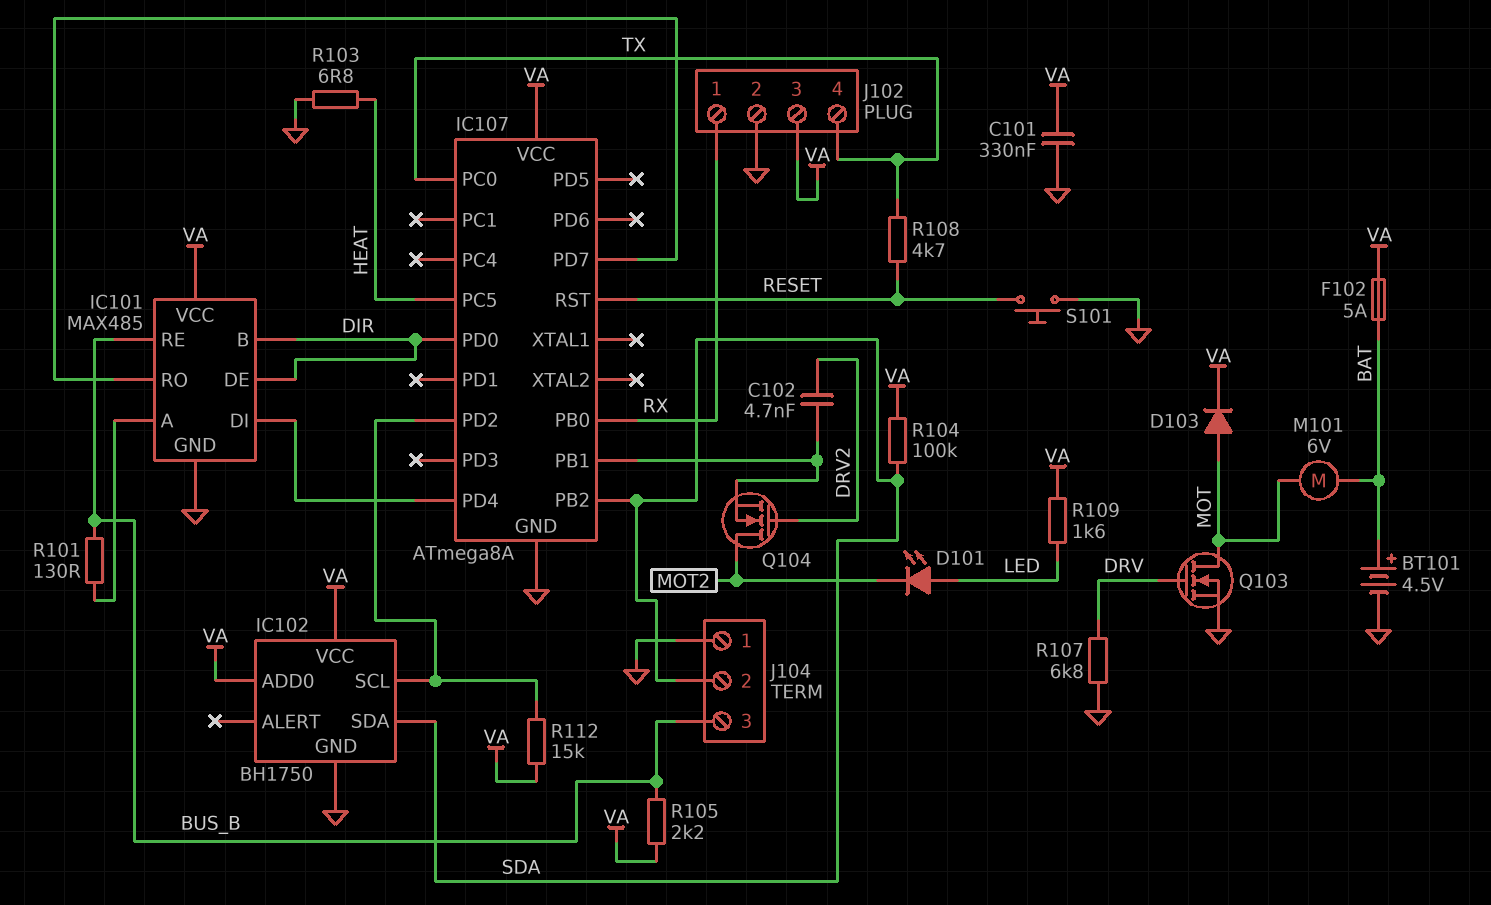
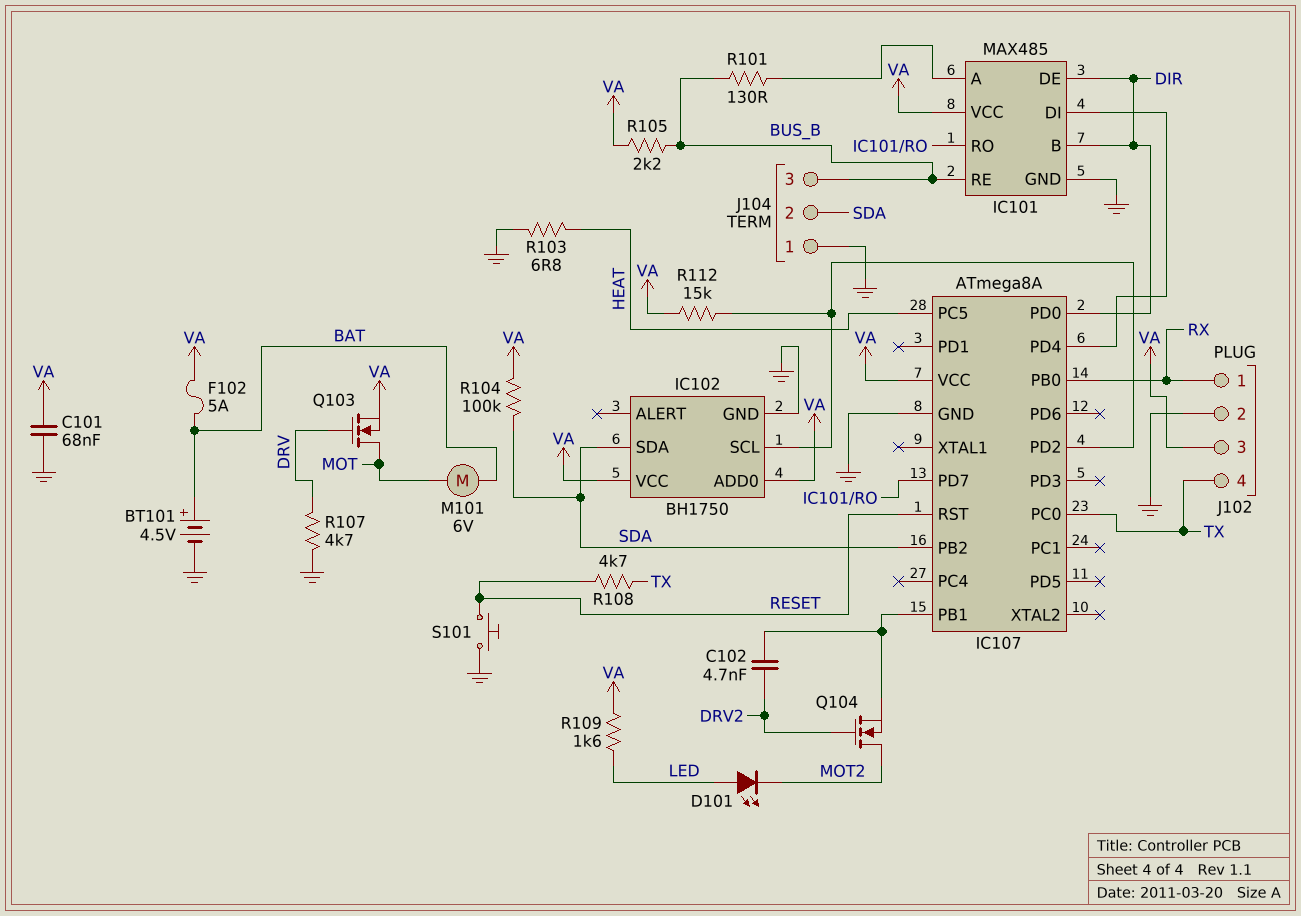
C101: 330nF (GND, VA) -> 68nF (GND, VA)
D103: diode (A MOT, K VA) -> none
Q103: NMOS (G DRV, D MOT, S GND) -> NMOS (G DRV, D MOT, S VA)
R107: 6.8k (DRV, GND) -> 4.7k (DRV, GND)

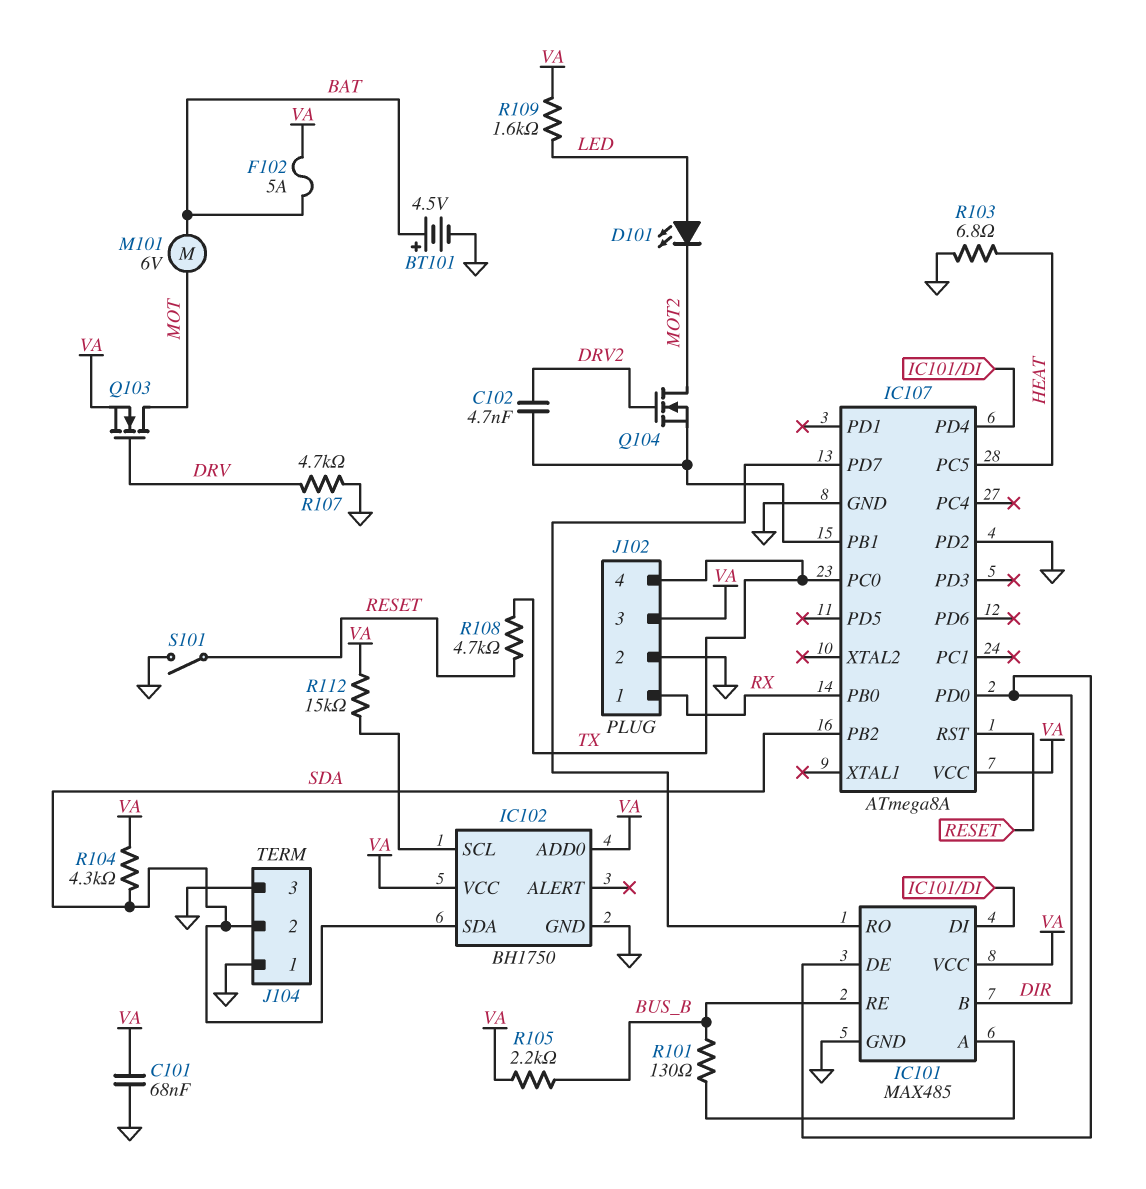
IC107 pin PD2: IC102/SCL -> GND
J104 pin 3: BUS_B -> GND
R104: 100k (SDA, VA) -> 4.3k (SDA, VA)
S101: button (GND, RESET) -> switch (GND, RESET)

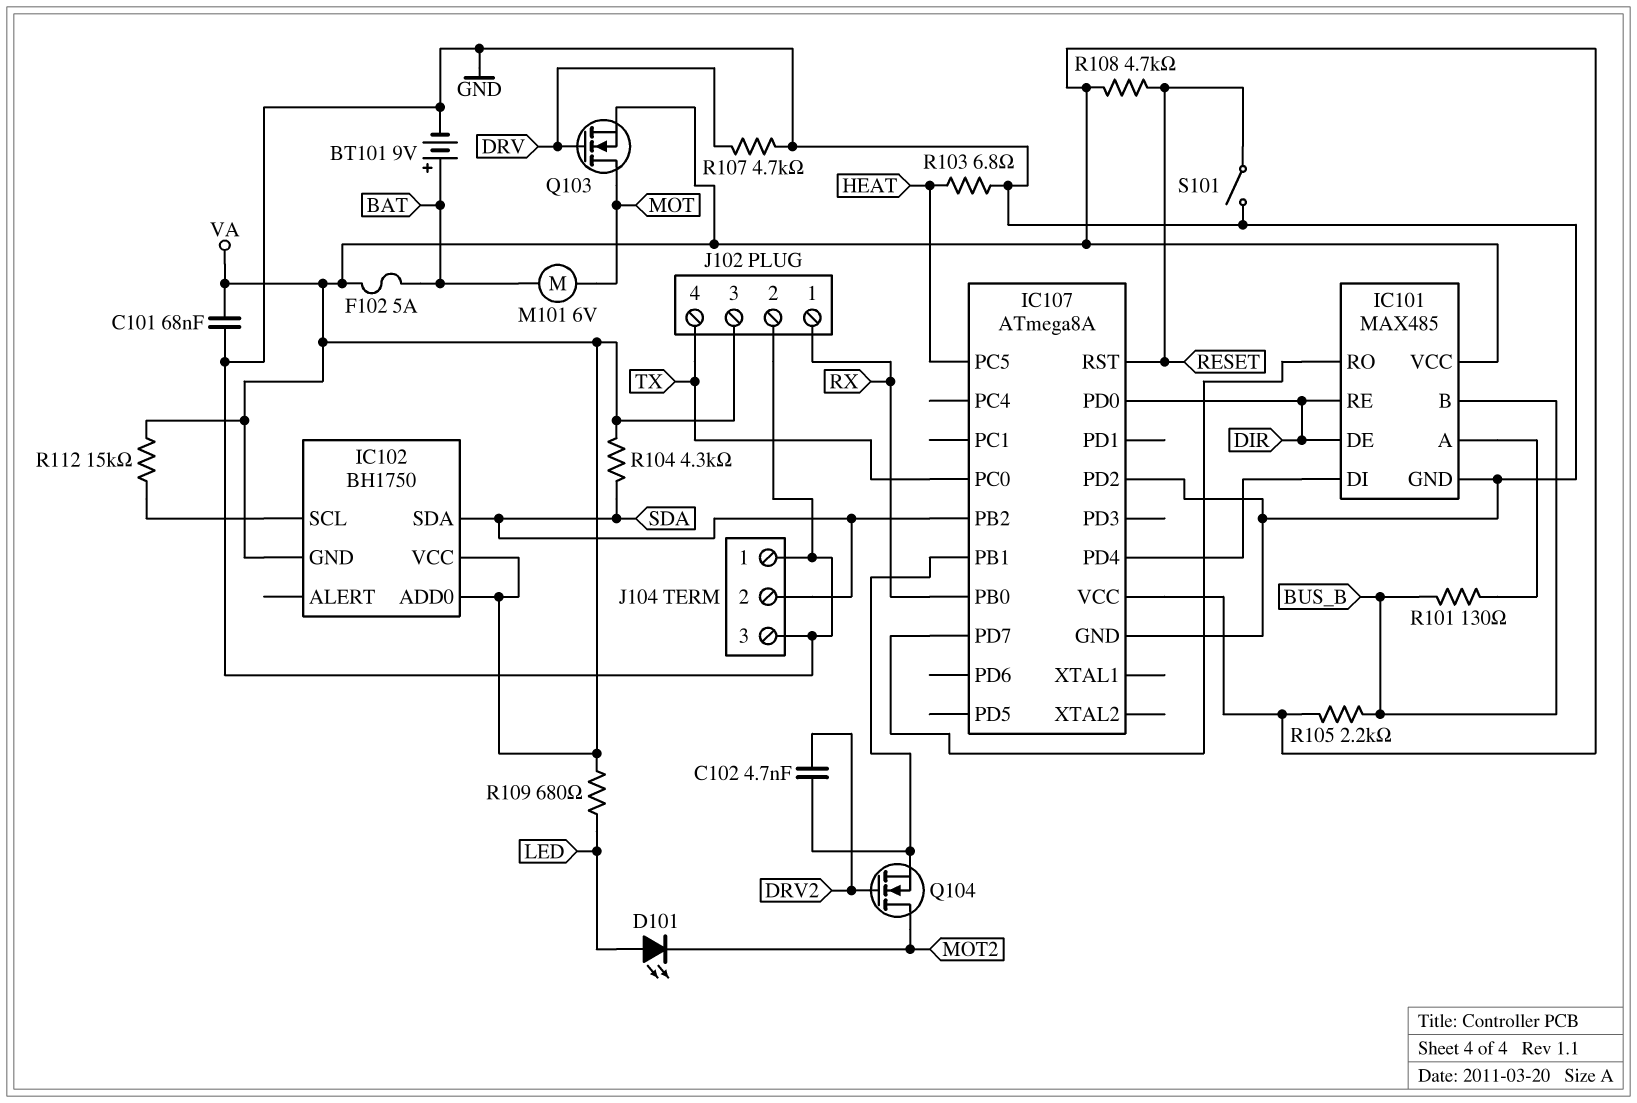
BT101: 4.5V (plus BAT, minus GND) -> 9V (plus BAT, minus GND)
IC101 pin B: DIR -> BUS_B
IC101 pin RE: BUS_B -> DIR
IC102 pin GND: GND -> VA
R108: 4.7k (RESET, TX) -> 4.7k (RESET, VA)
R109: 1.6k (LED, VA) -> 680 (LED, VA)

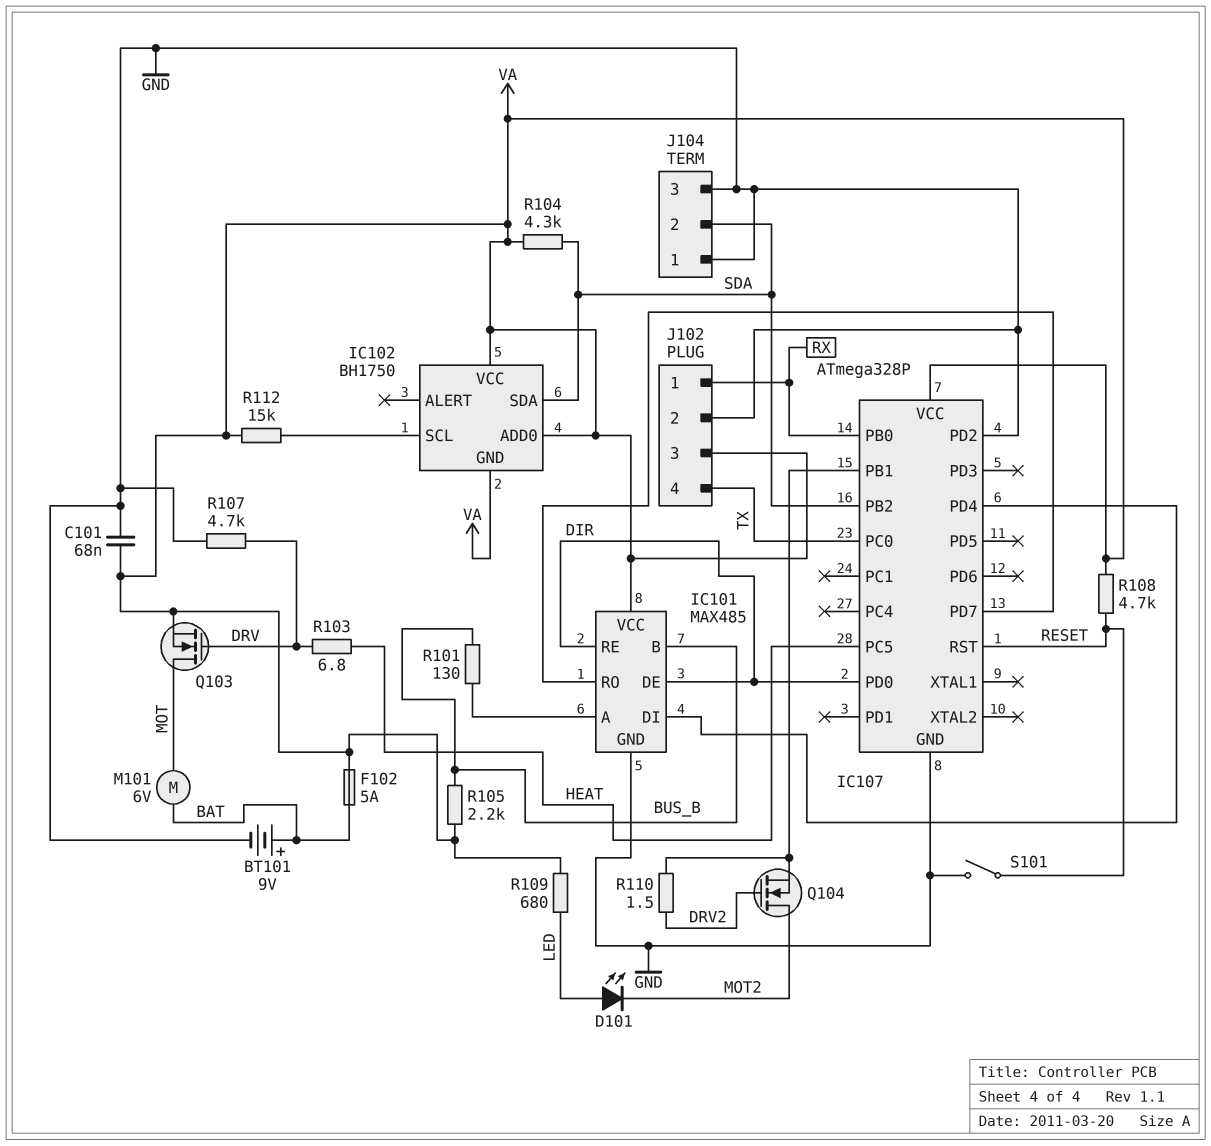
C102: 4.7nF (DRV2, IC107/PB1) -> none
IC107: ATmega8A -> ATmega328P
R103: 6.8 (GND, HEAT) -> 6.8 (DRV, HEAT)
R110: none -> 1.5 (DRV2, IC107/PB1)

